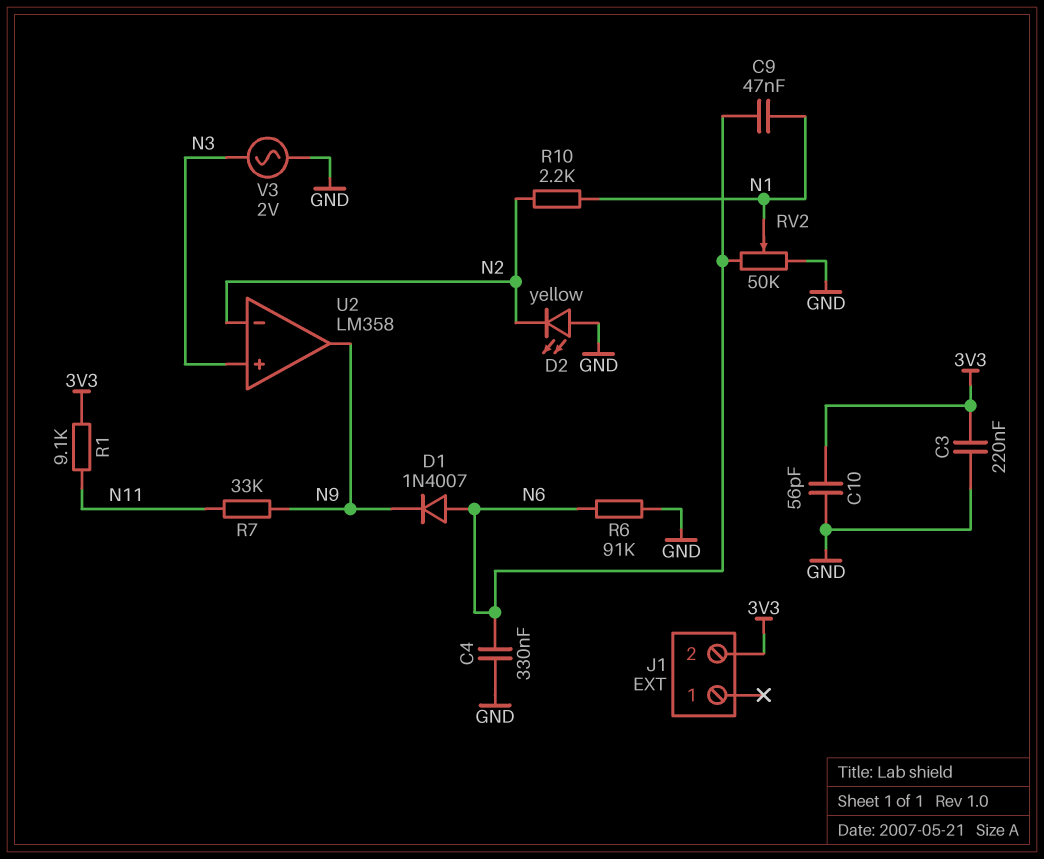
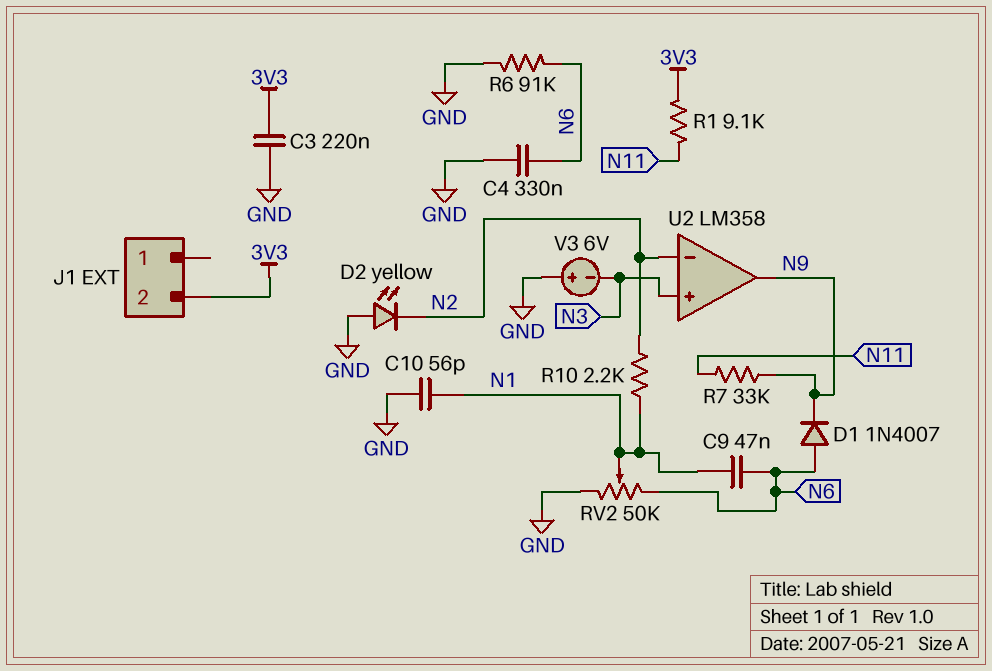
C10: 56pF (3V3, GND) -> 56pF (GND, N1)
V3: AC 2V (GND, N3) -> 6V (plus GND, minus N3)

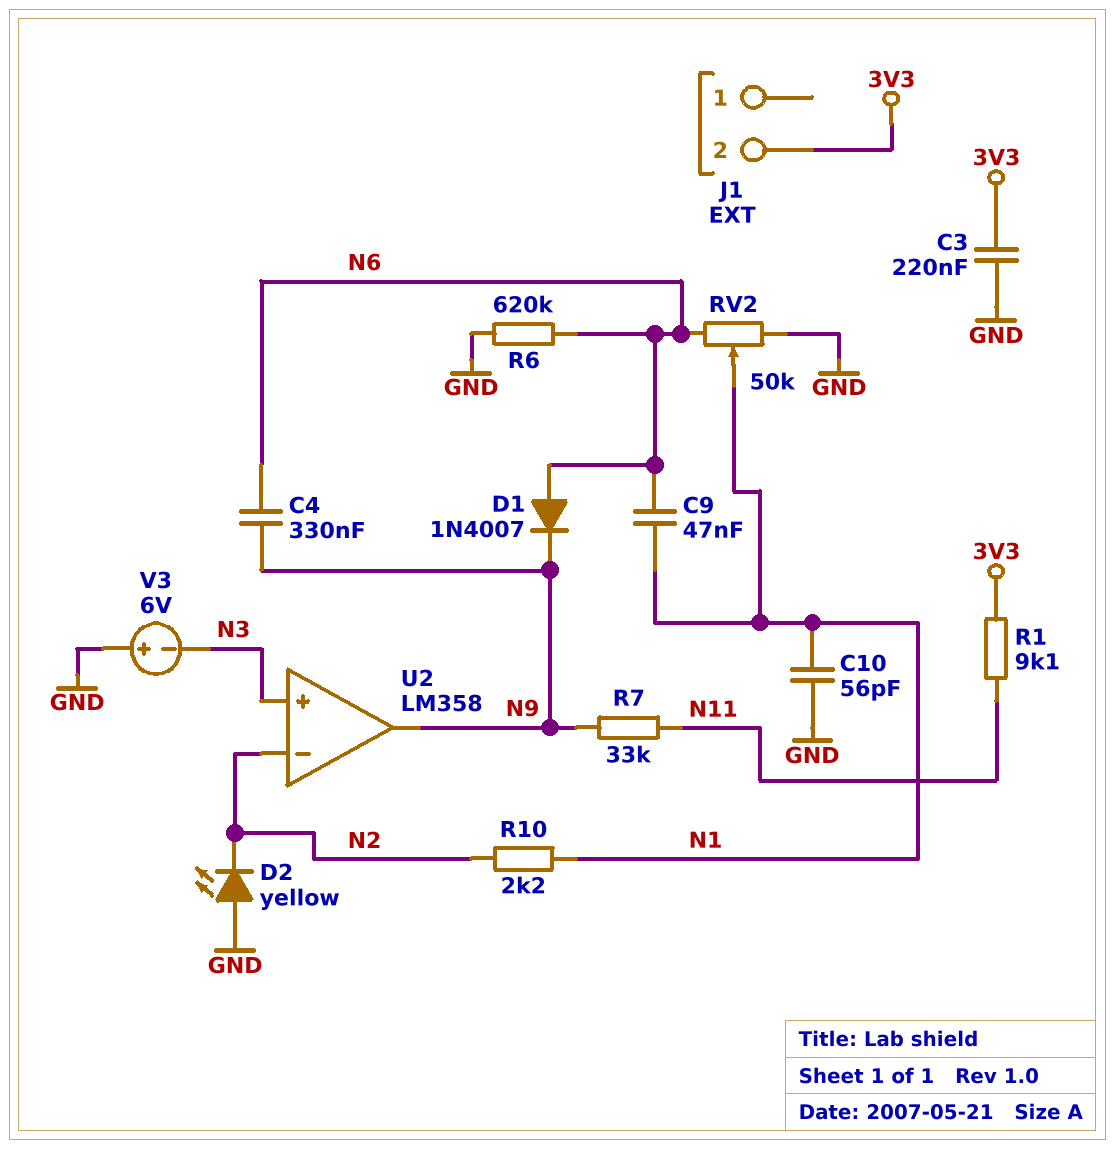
C4: 330nF (GND, N6) -> 330nF (N6, N9)
R6: 91k (GND, N6) -> 620k (GND, N6)

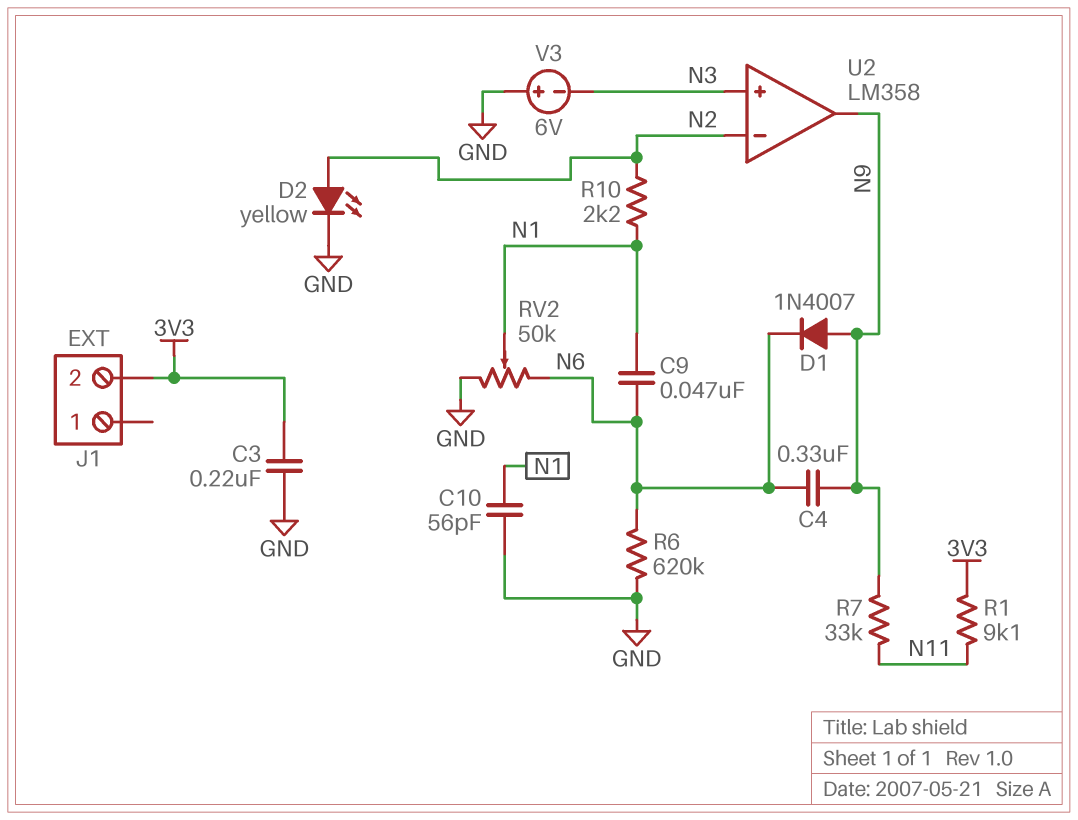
D1: diode 1N4007 (A N6, K N9) -> diode 1N4007 (A N9, K N6)
D2: LED yellow (A GND, K N2) -> LED yellow (A N2, K GND)

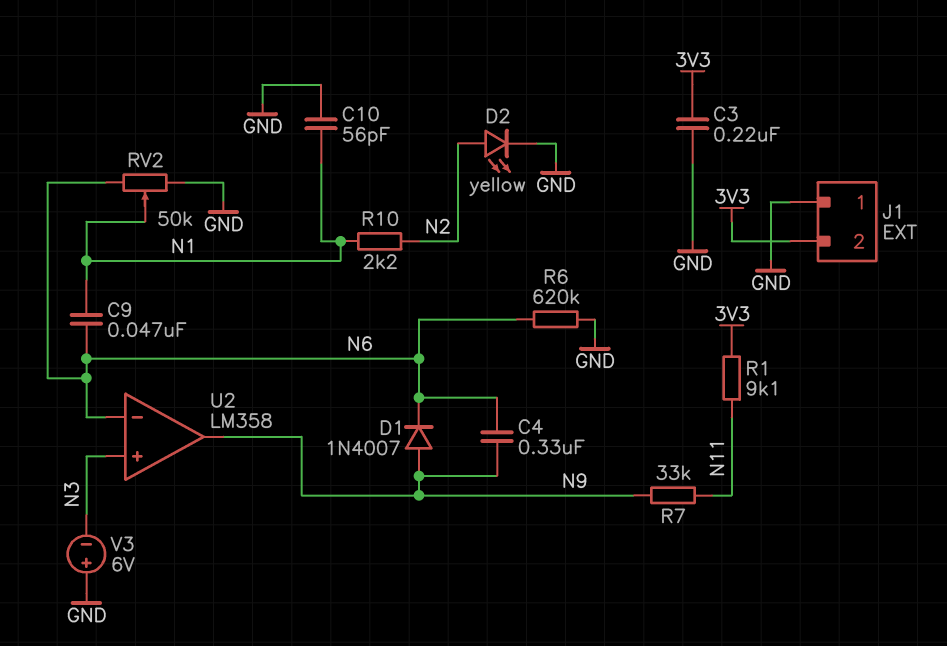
J1 pin 1: none -> GND
U2 pin in-: N2 -> N6

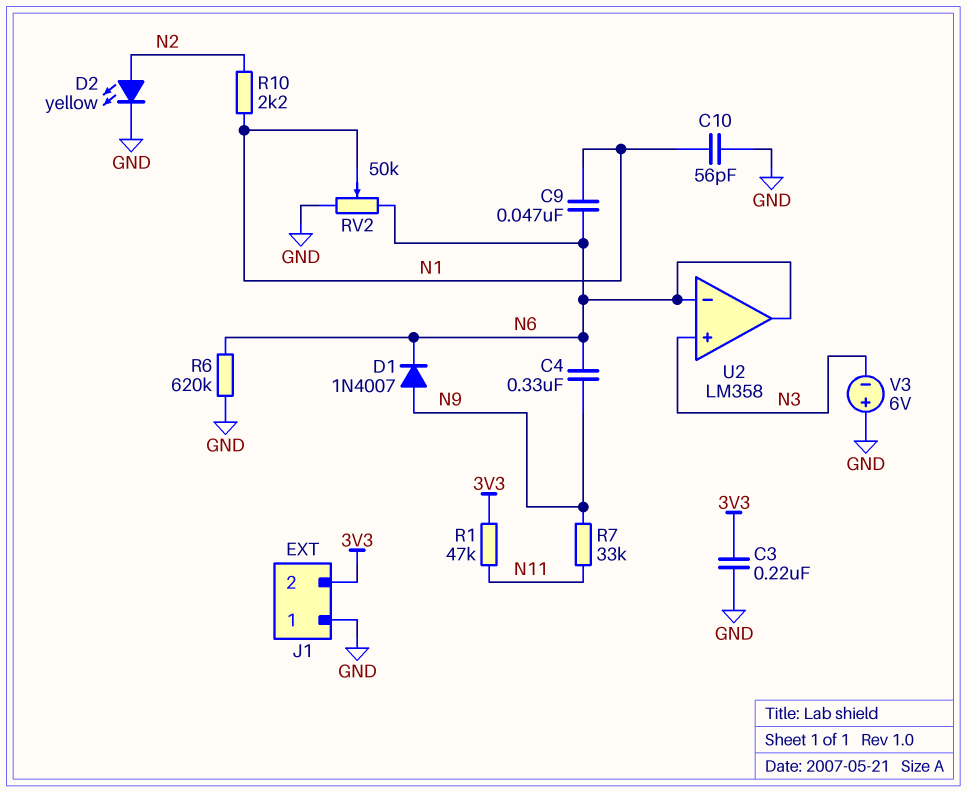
R1: 9.1k (3V3, N11) -> 47k (3V3, N11)
U2 pin out: N9 -> N6

